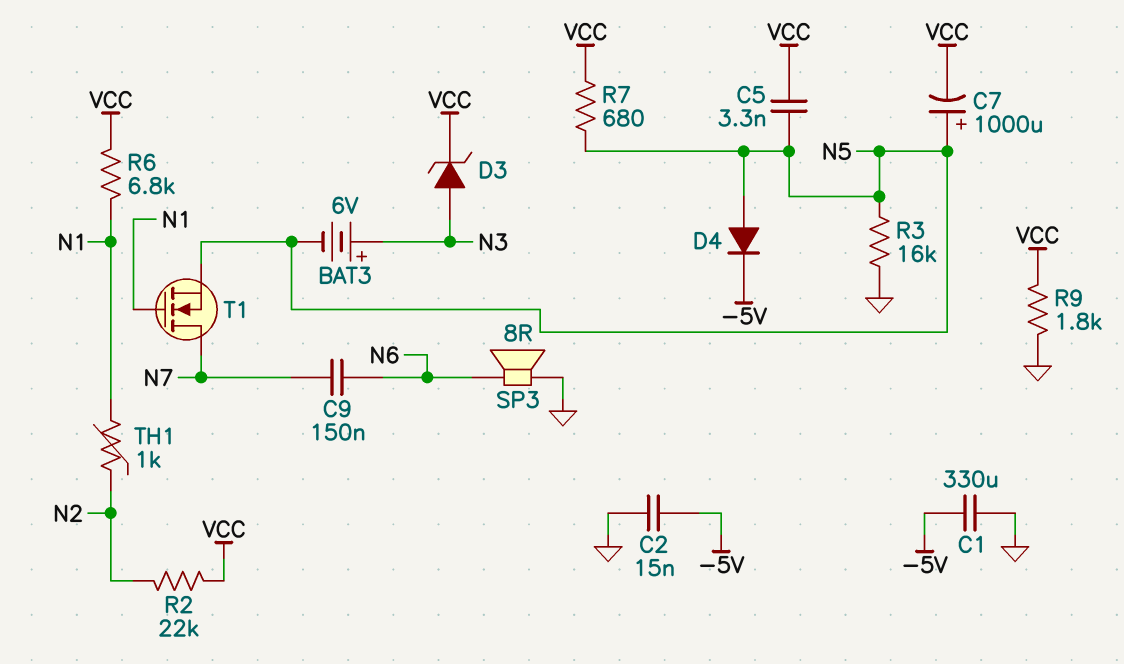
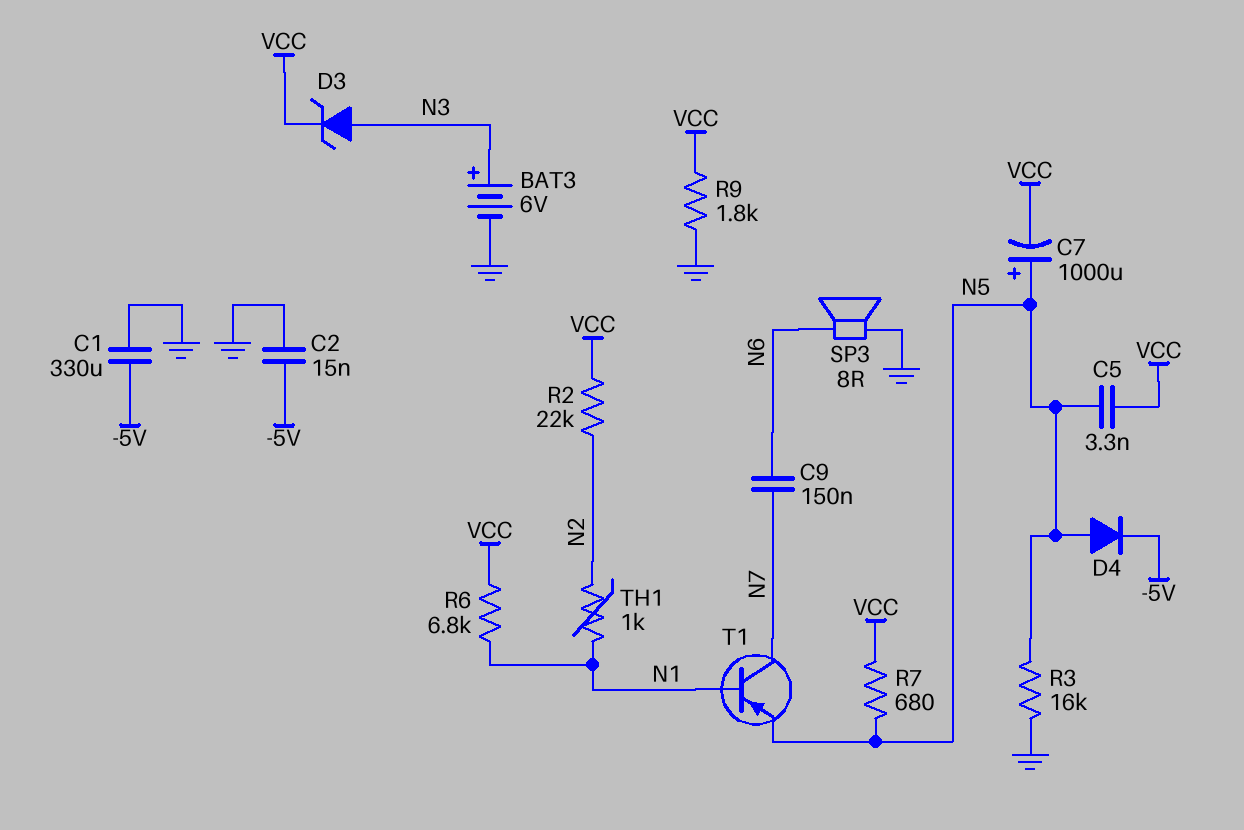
BAT3: 6V (plus N3, minus N5) -> 6V (plus N3, minus GND)
T1: NMOS (G N1, D N7, S N5) -> PNP (B N1, C N7, E N5)

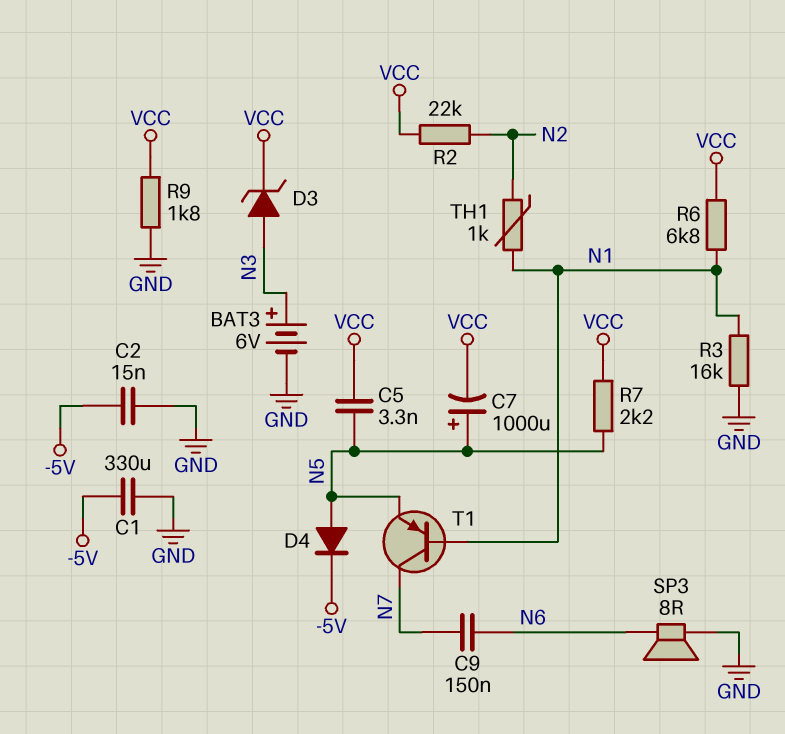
R3: 16k (GND, N5) -> 16k (GND, N1)
R7: 680 (N5, VCC) -> 2.2k (N5, VCC)

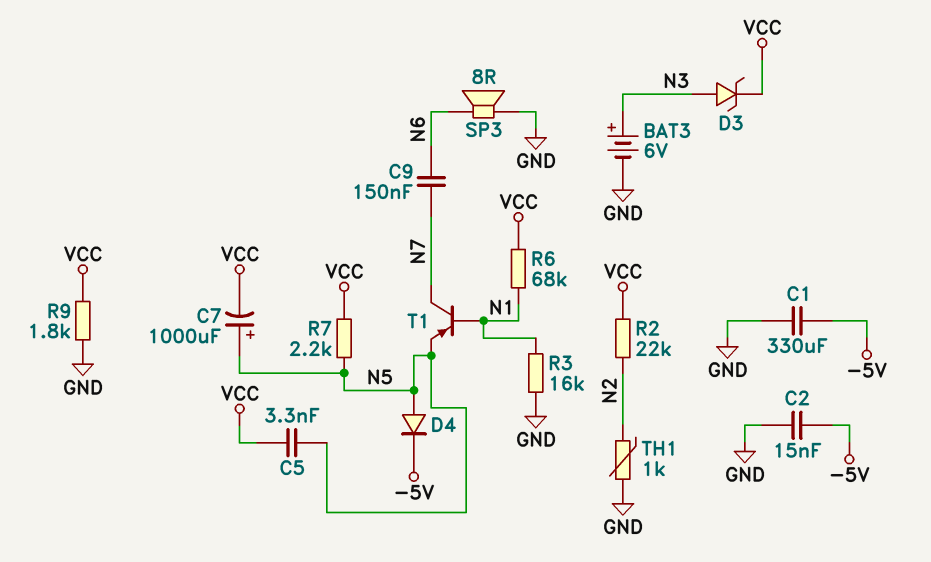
R6: 6.8k (N1, VCC) -> 68k (N1, VCC)
TH1: 1k (N1, N2) -> 1k (GND, N2)

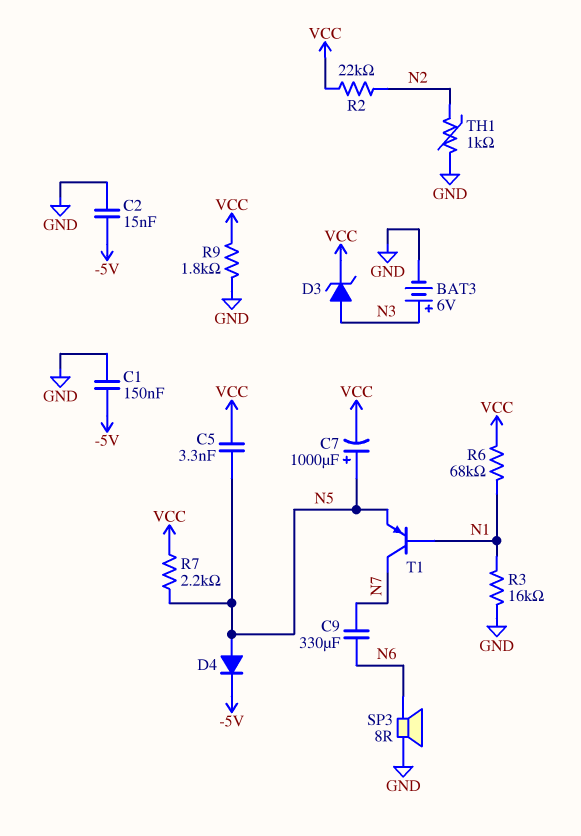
C1: 330uF (-5V, GND) -> 150nF (-5V, GND)
C9: 150nF (N6, N7) -> 330uF (N6, N7)

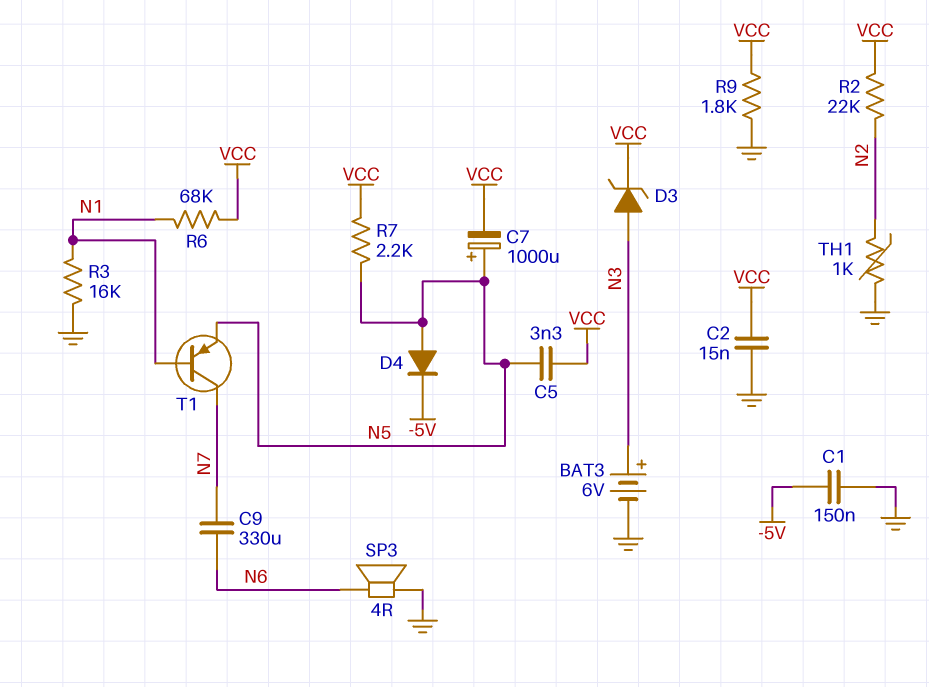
C2: 15nF (-5V, GND) -> 15nF (GND, VCC)
SP3: speaker 8R (GND, N6) -> speaker 4R (GND, N6)

